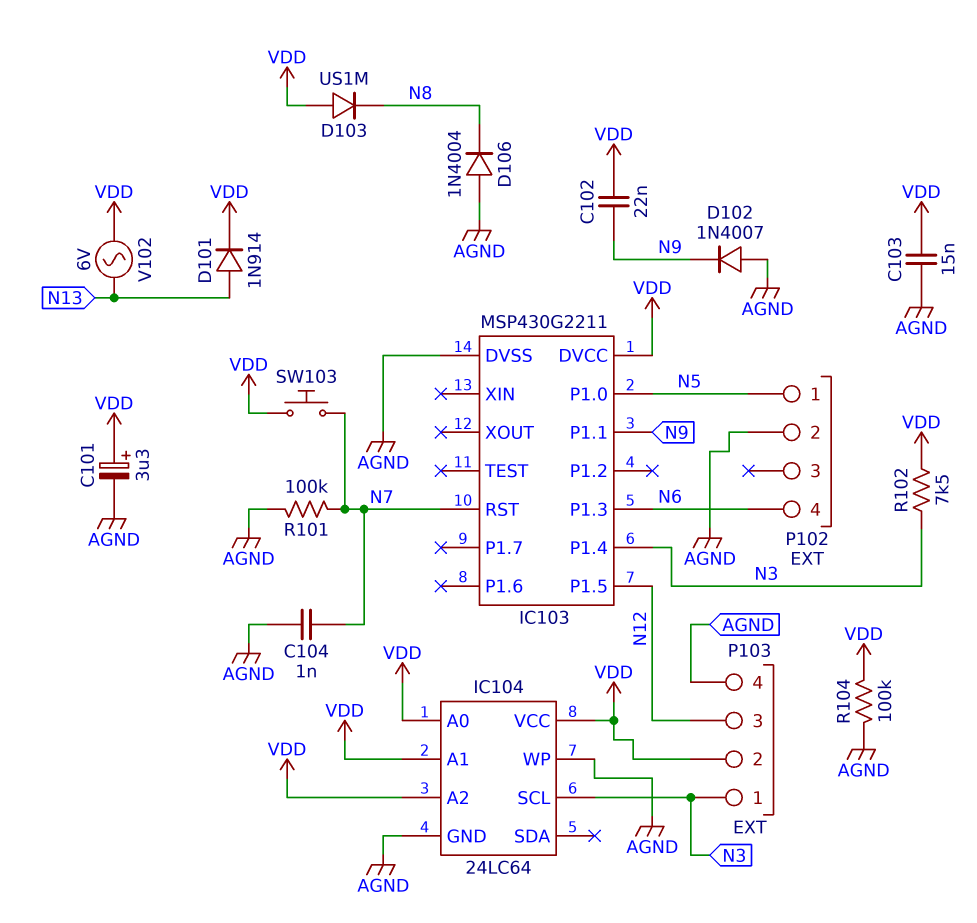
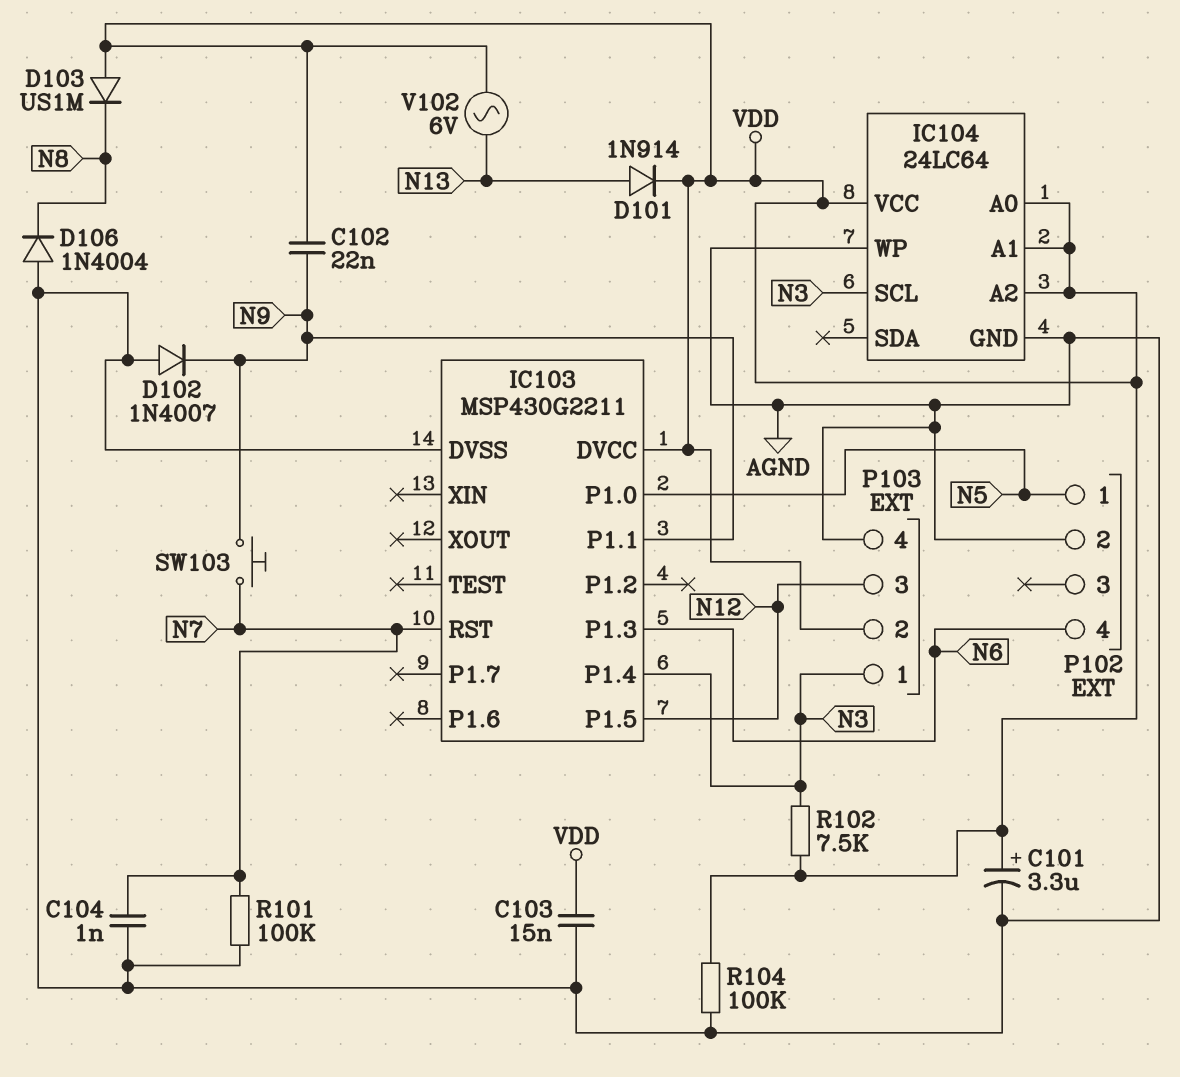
SW103: button (N7, VDD) -> button (N7, N9)

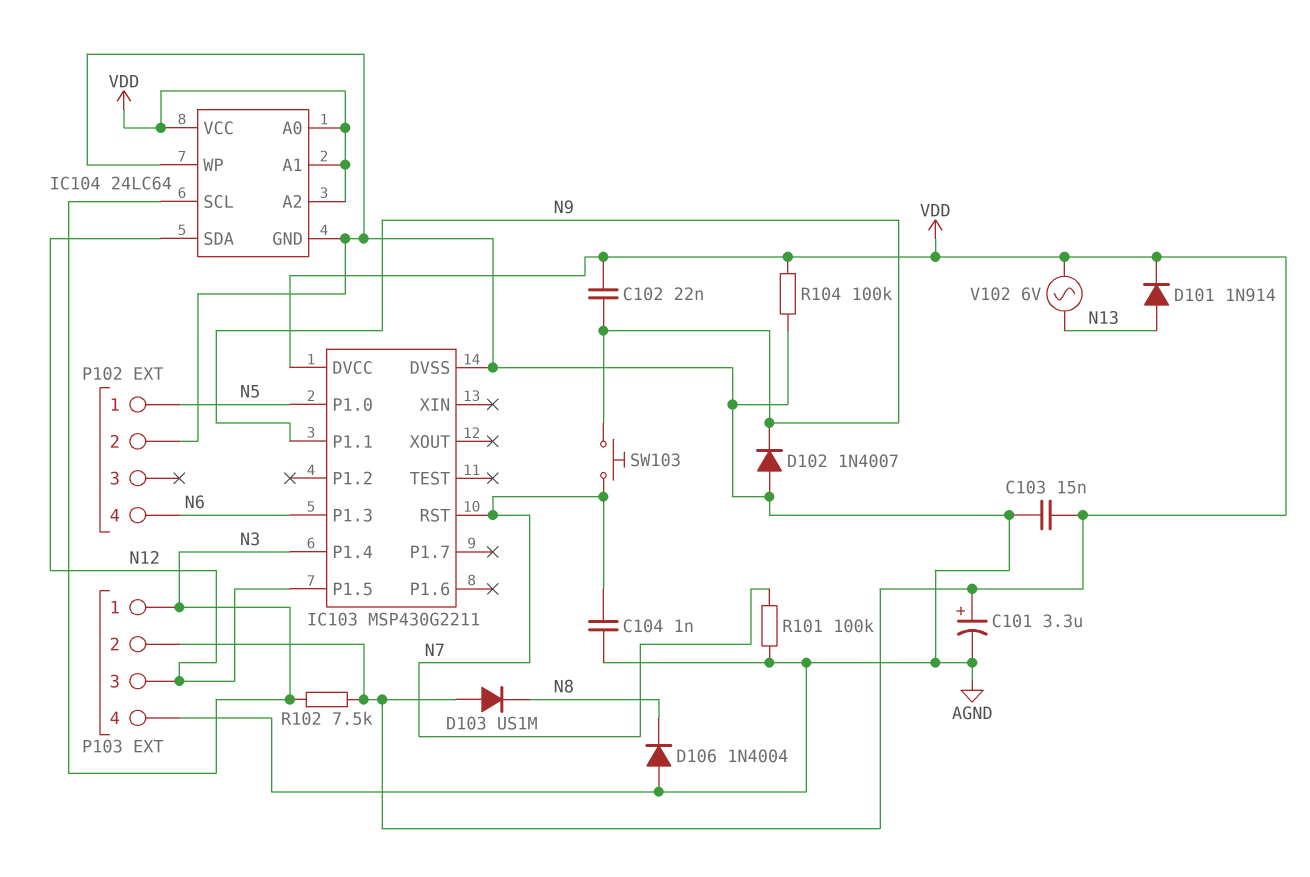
IC104 pin SDA: none -> N12

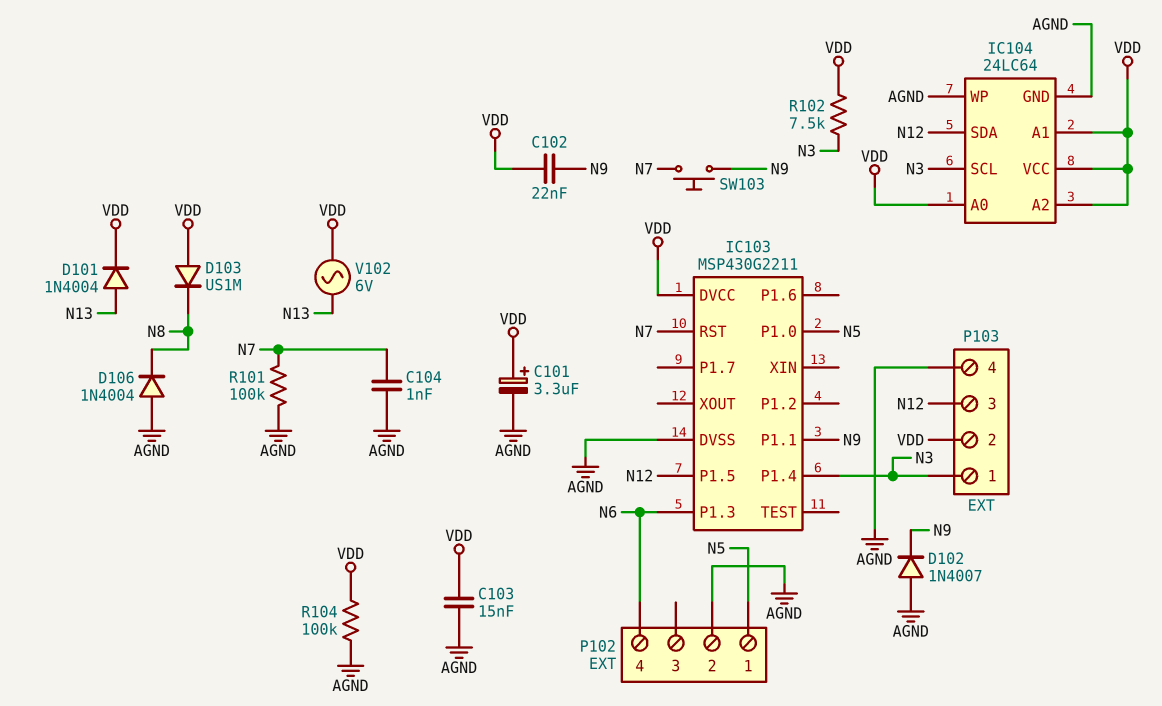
D101: diode 1N914 (A N13, K VDD) -> diode 1N4004 (A N13, K VDD)

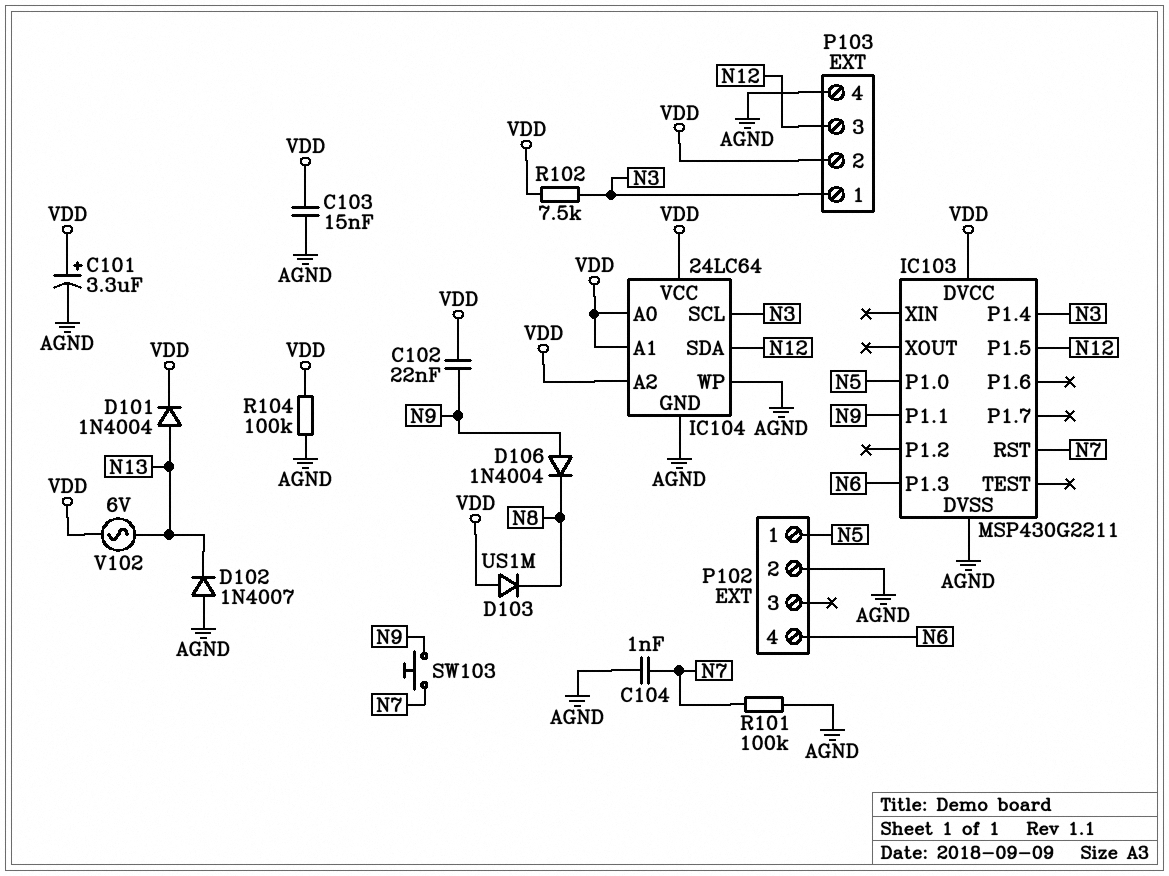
D102: diode 1N4007 (A AGND, K N9) -> diode 1N4007 (A AGND, K N13)
D106: diode 1N4004 (A AGND, K N8) -> diode 1N4004 (A N9, K N8)

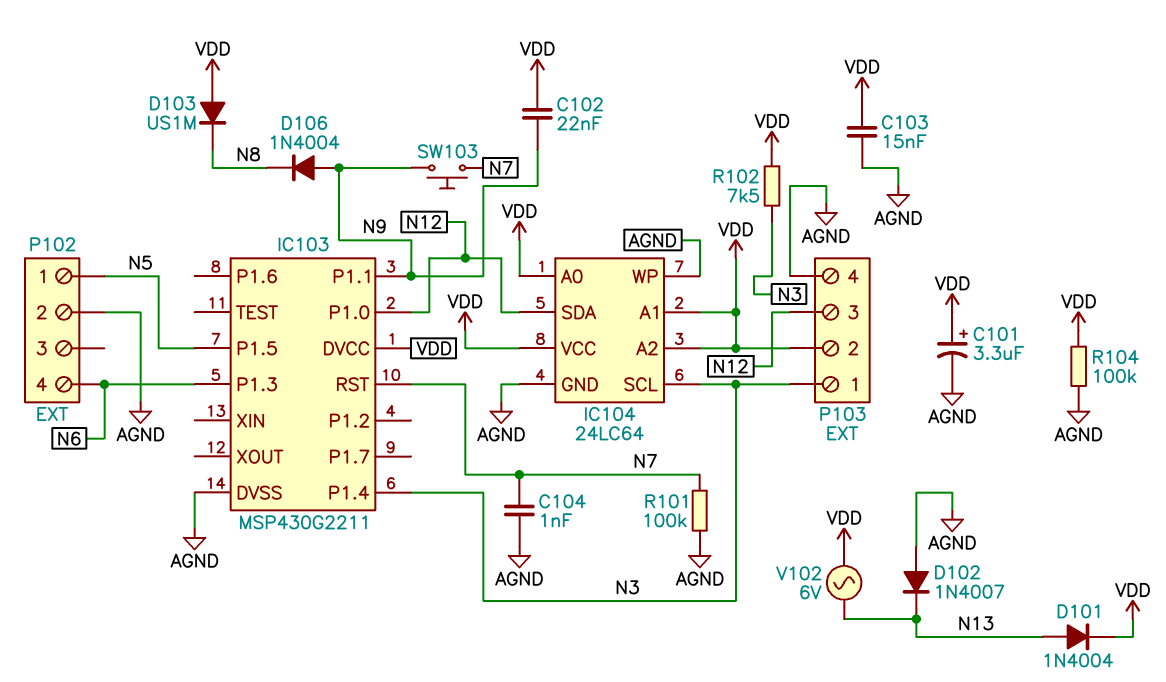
IC103 pin P1.0: N5 -> N12
IC103 pin P1.5: N12 -> N5

